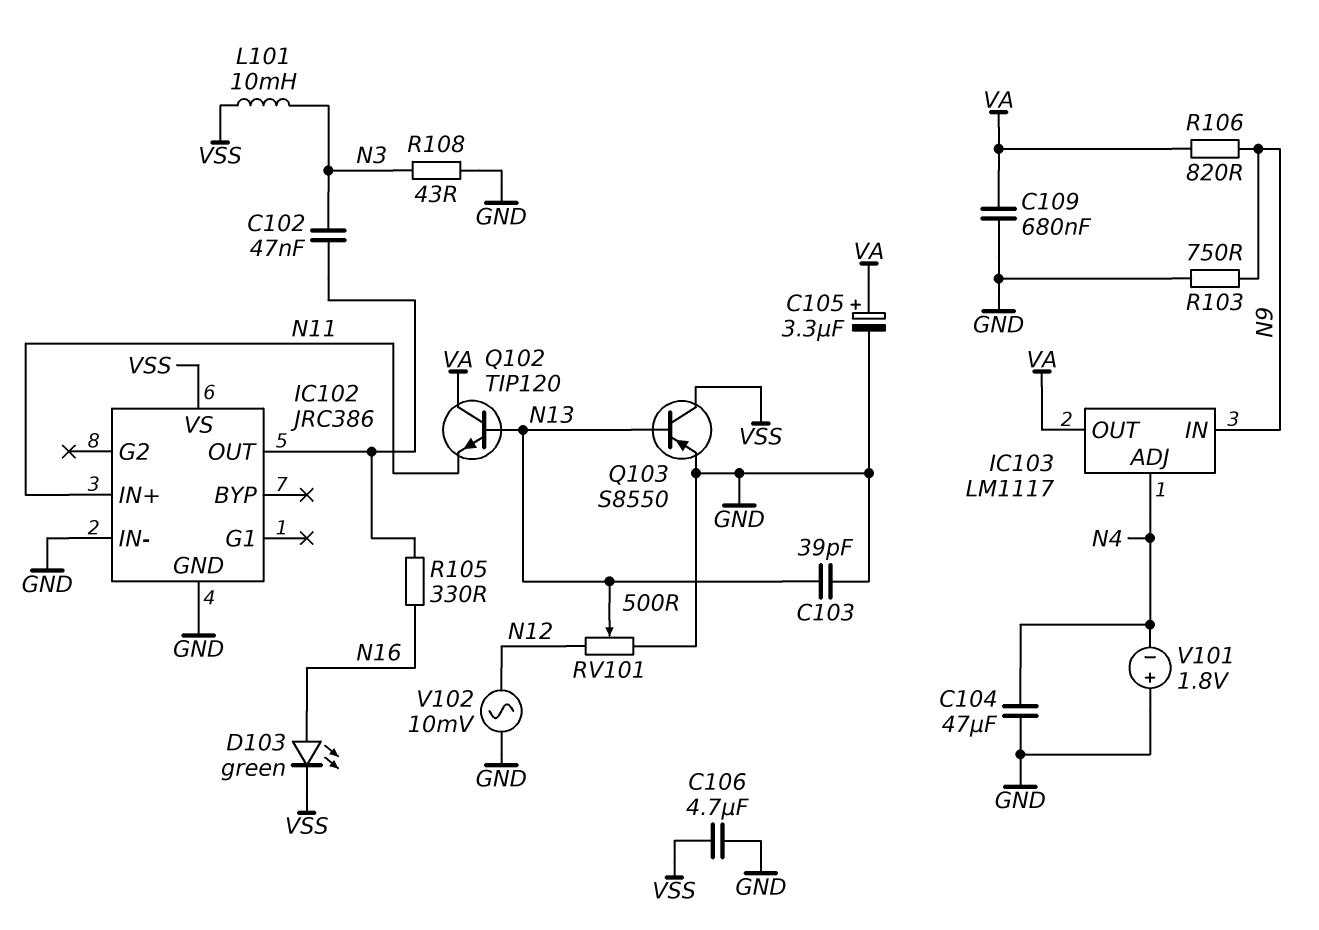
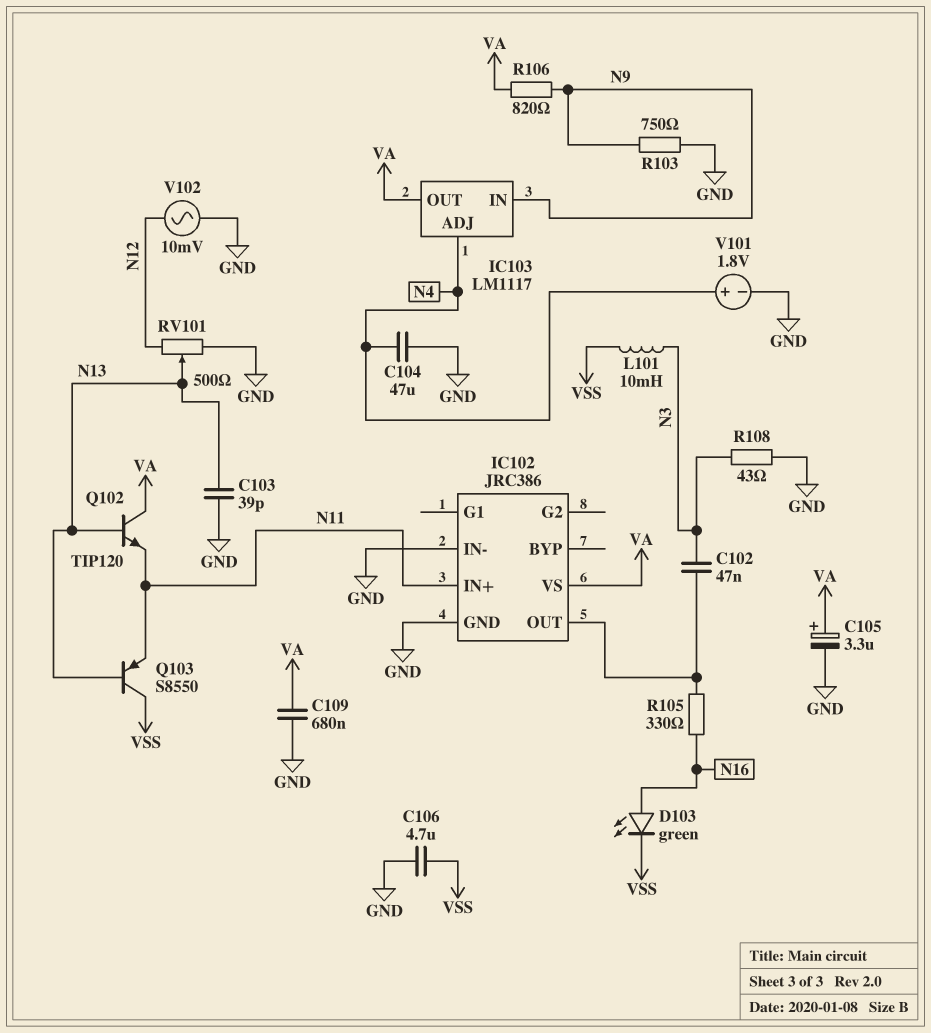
IC102 pin VS: VSS -> VA
Q103: PNP S8550 (B N13, C VSS, E GND) -> PNP S8550 (B N13, C VSS, E N11)
V101: 1.8V (plus GND, minus N4) -> 1.8V (plus N4, minus GND)

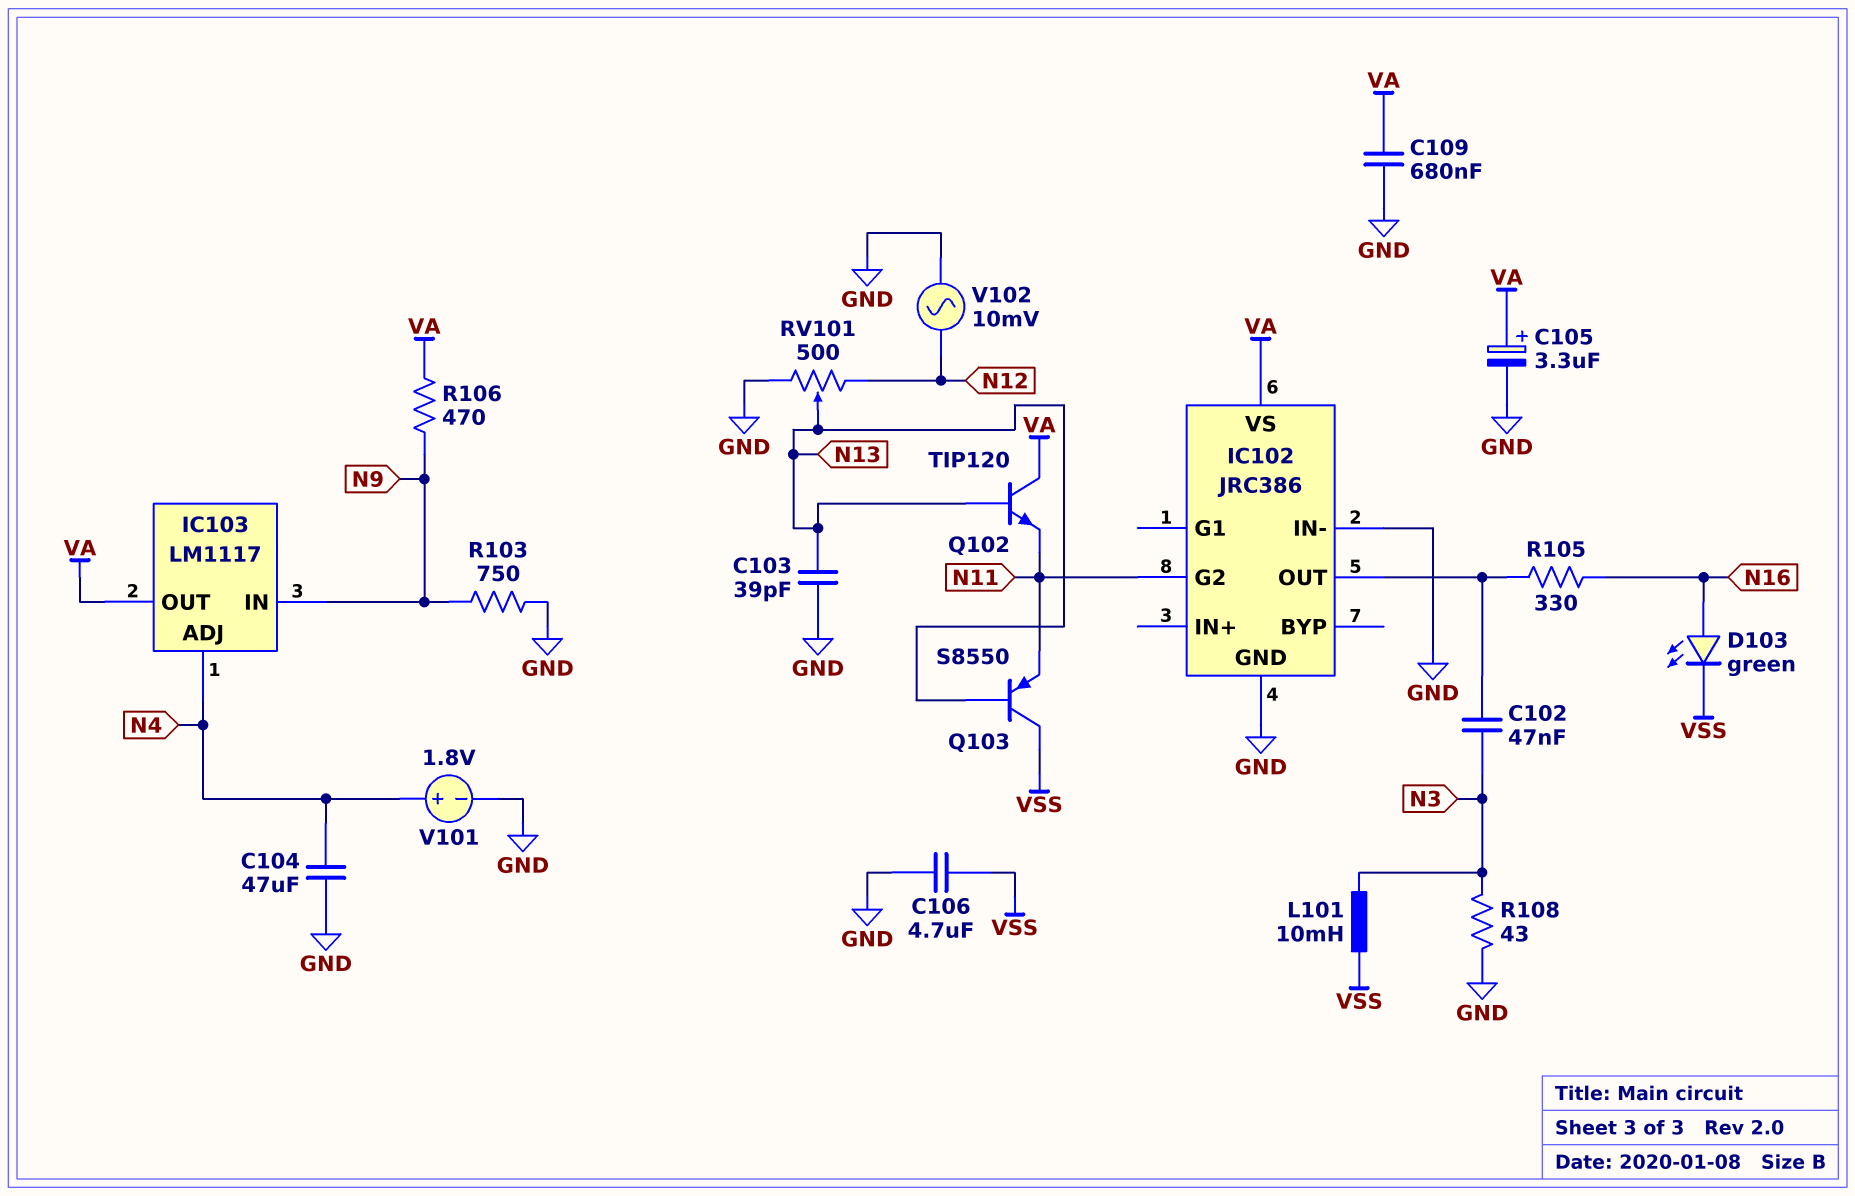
IC102 pin G2: none -> N11
IC102 pin IN+: N11 -> none
R106: 820 (N9, VA) -> 470 (N9, VA)

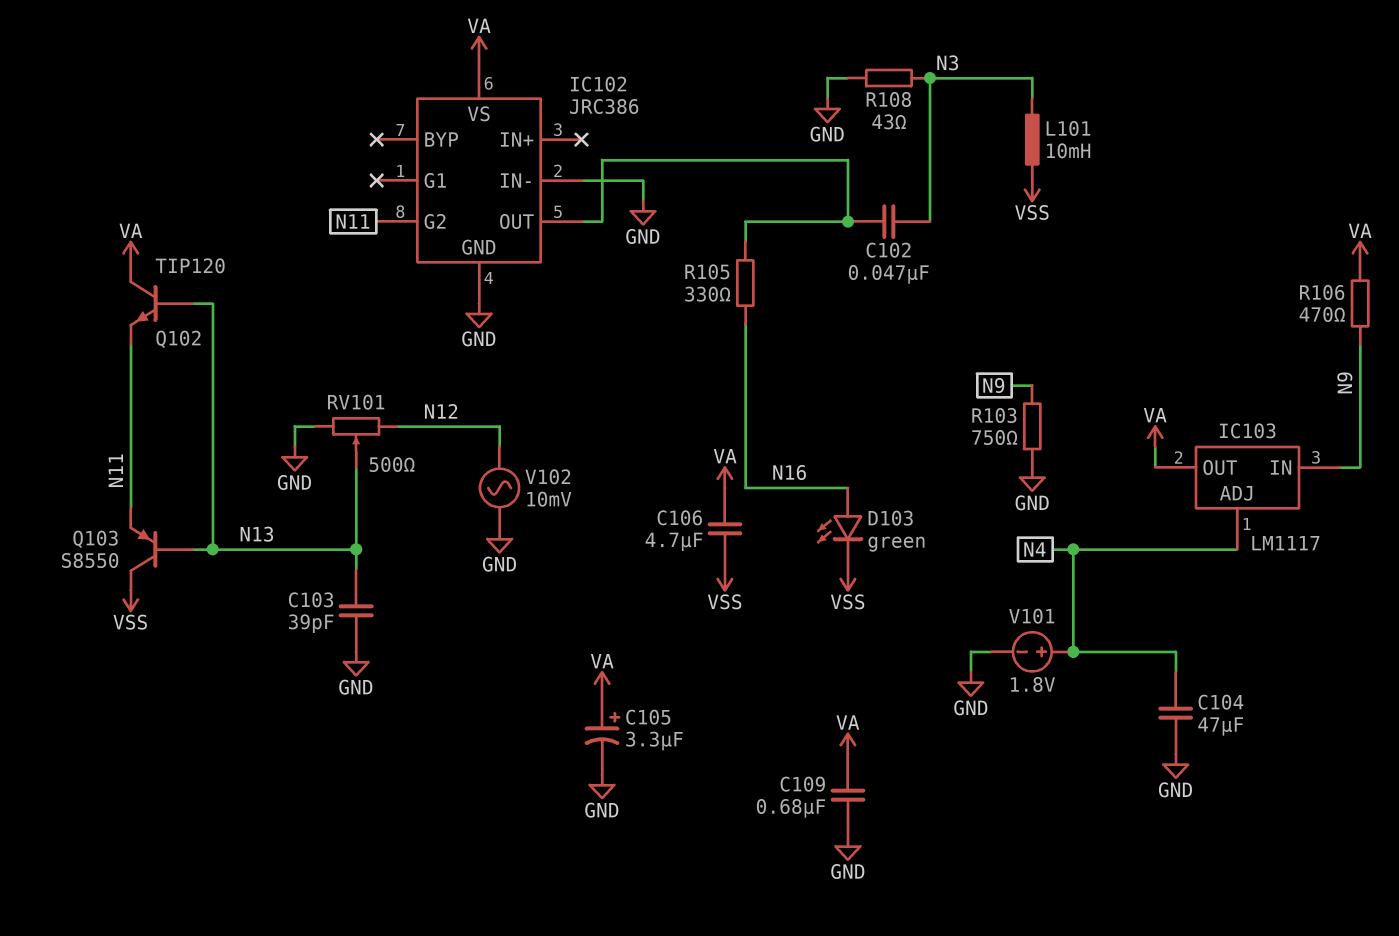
C106: 4.7uF (GND, VSS) -> 4.7uF (VA, VSS)

